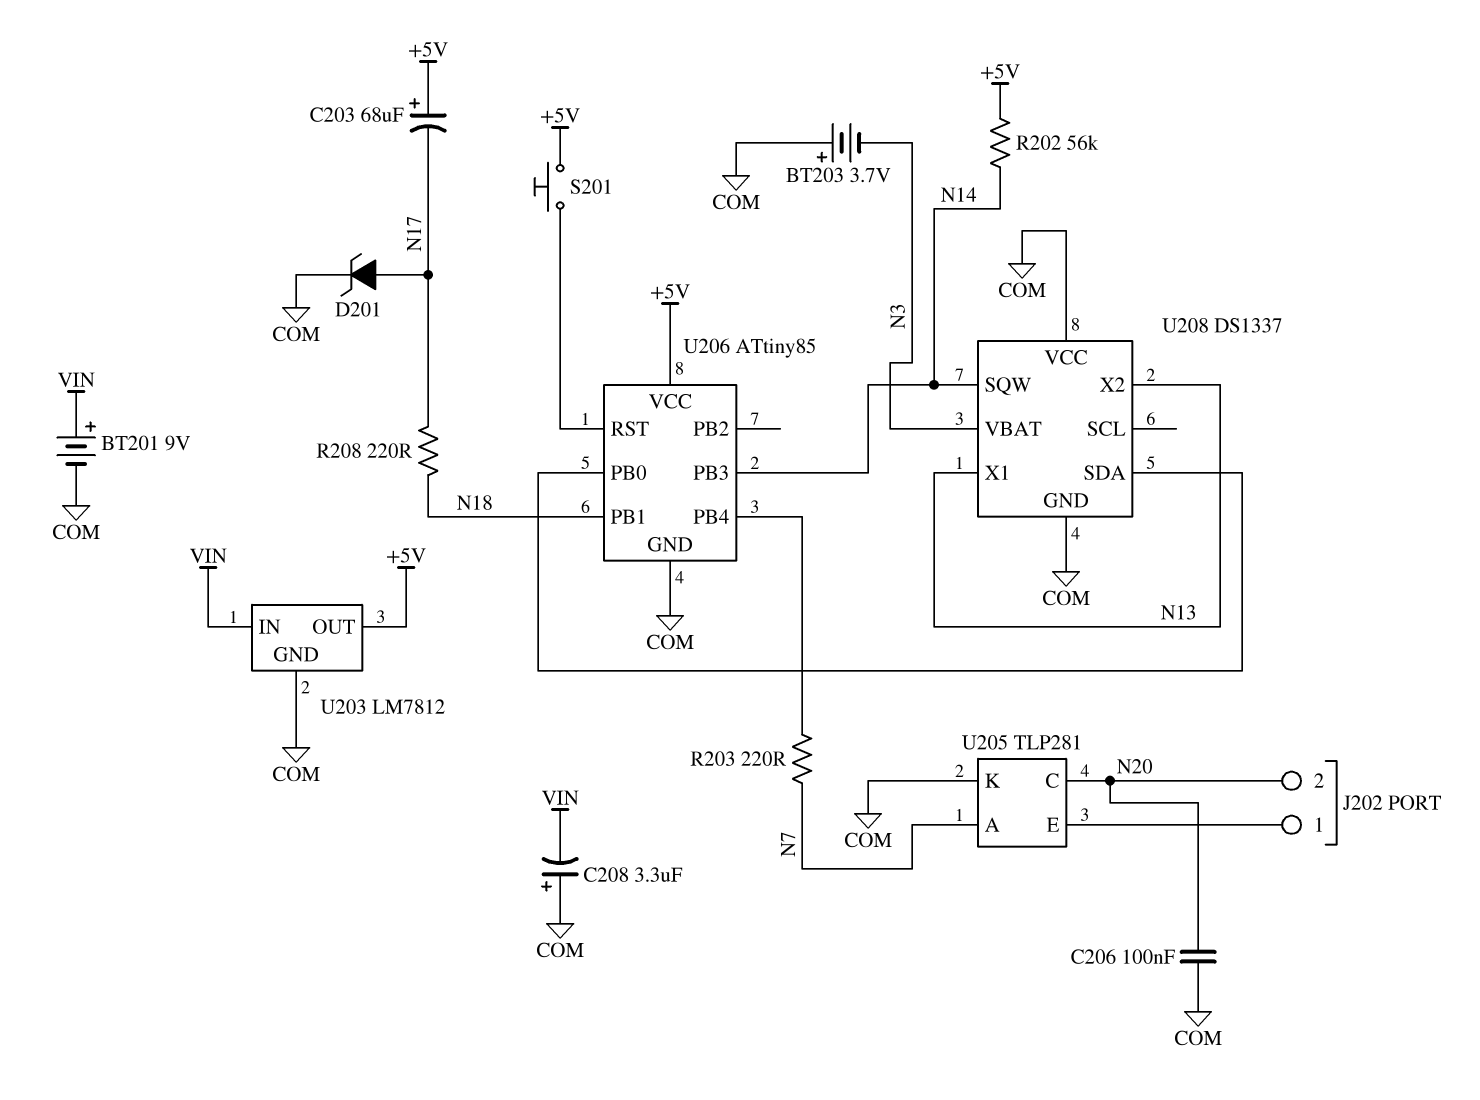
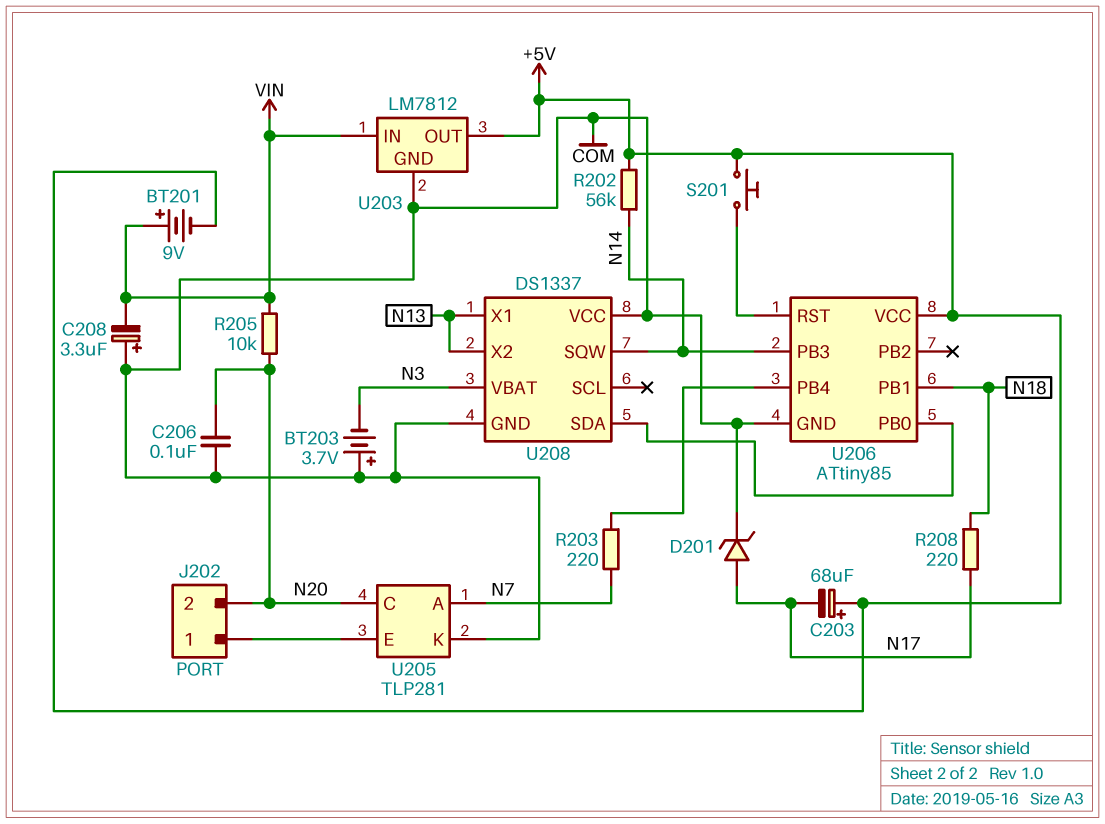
BT201: 9V (plus VIN, minus COM) -> 9V (plus VIN, minus +5V)
R205: none -> 10k (N20, VIN)

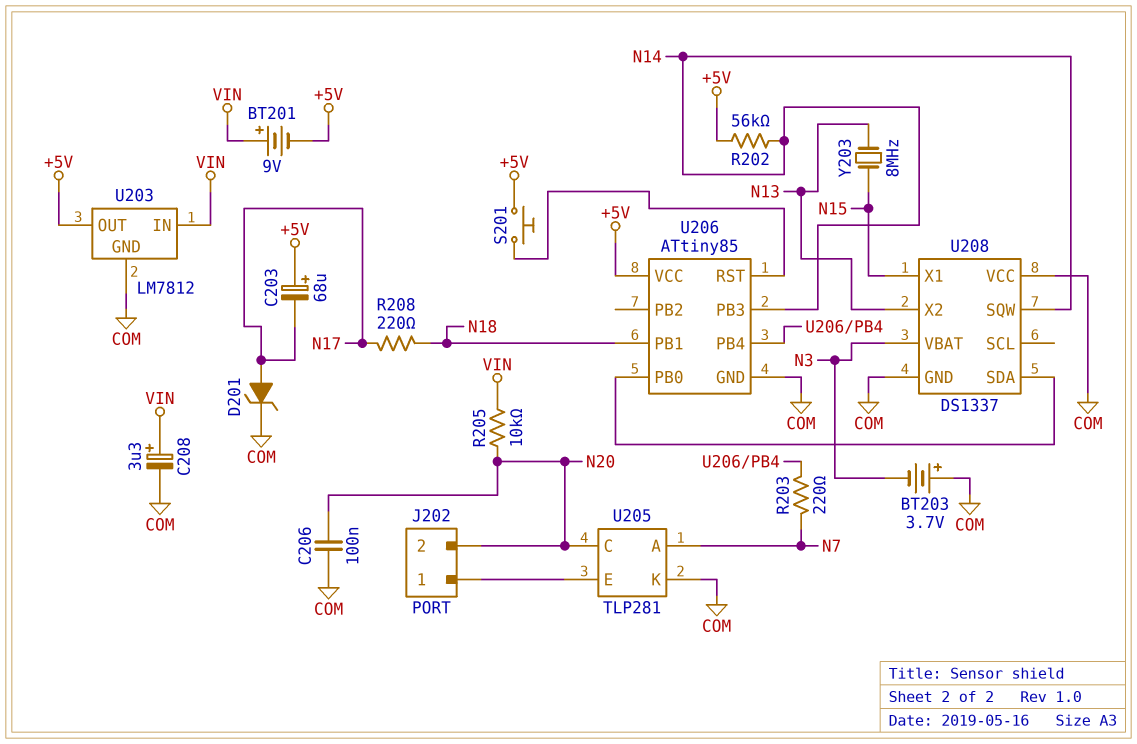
C208: 3.3uF (plus COM, minus VIN) -> 3.3uF (plus VIN, minus COM)
U208 pin X1: N13 -> N15
Y203: none -> 8MHz (N13, N15)

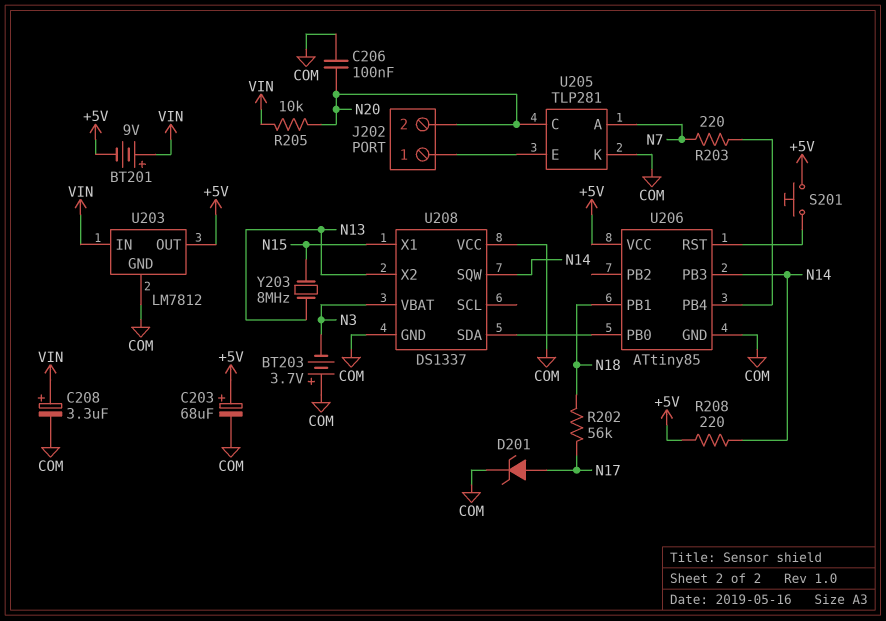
C203: 68uF (plus +5V, minus N17) -> 68uF (plus +5V, minus COM)
R202: 56k (+5V, N14) -> 56k (N17, N18)
R208: 220 (N17, N18) -> 220 (+5V, N14)

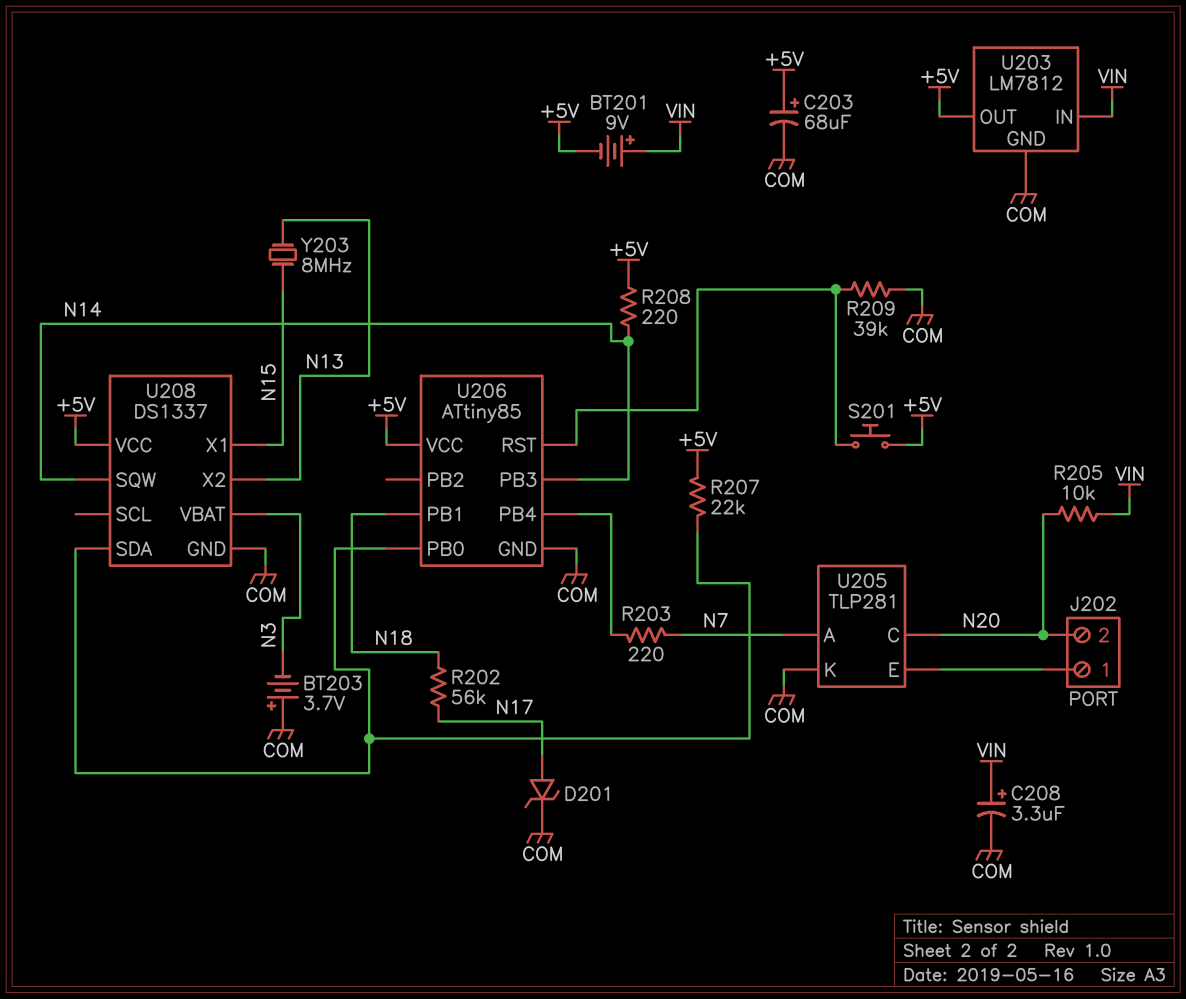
C206: 100nF (COM, N20) -> none
R207: none -> 22k (+5V, U206/PB0)
R209: none -> 39k (COM, U206/RST)
U208 pin VCC: COM -> +5V

